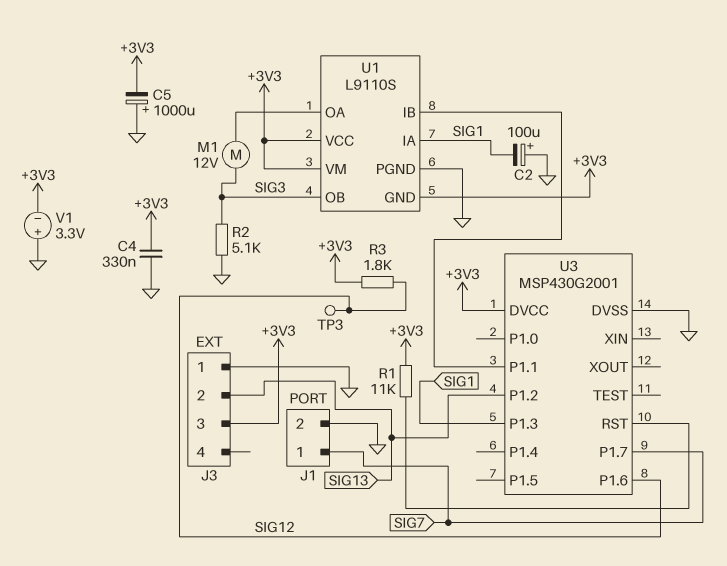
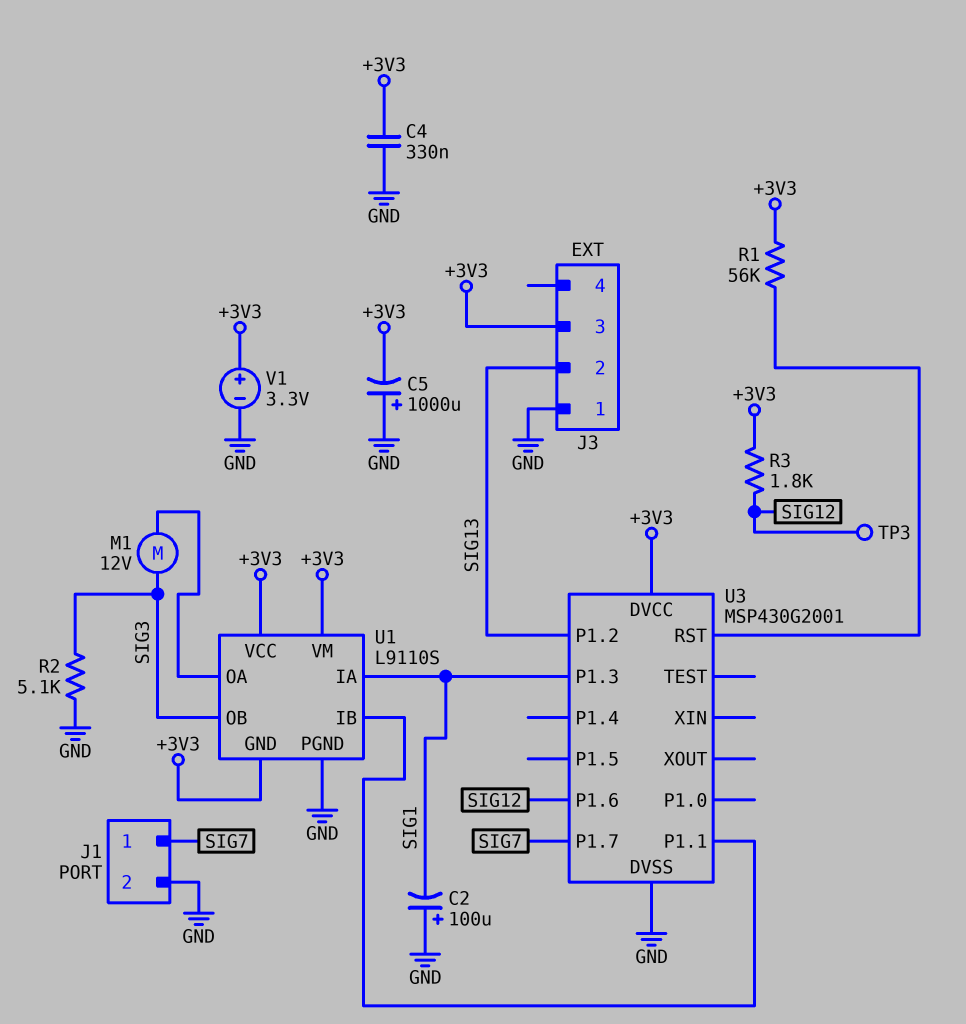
R1: 11k (+3V3, U3/RST) -> 56k (+3V3, U3/RST)
V1: 3.3V (plus GND, minus +3V3) -> 3.3V (plus +3V3, minus GND)

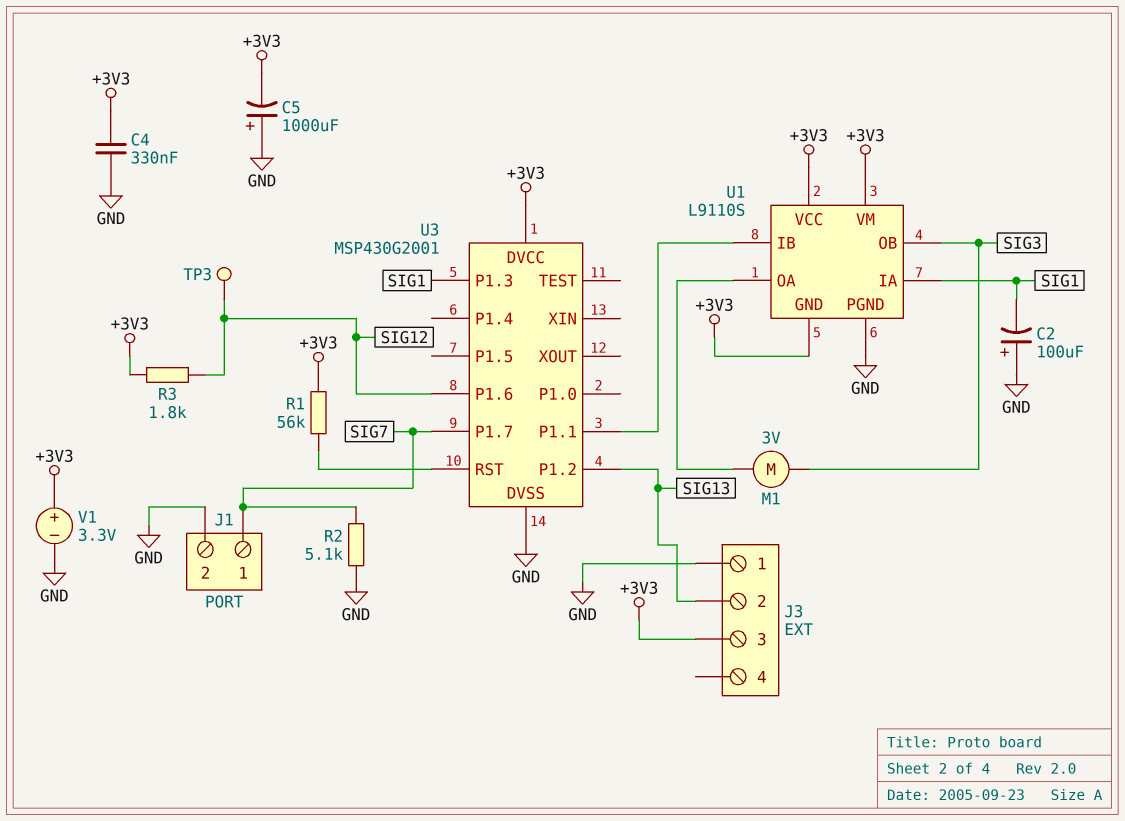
M1: motor 12V (SIG3, U1/OA) -> motor 3V (SIG3, U1/OA)
R2: 5.1k (GND, SIG3) -> 5.1k (GND, SIG7)

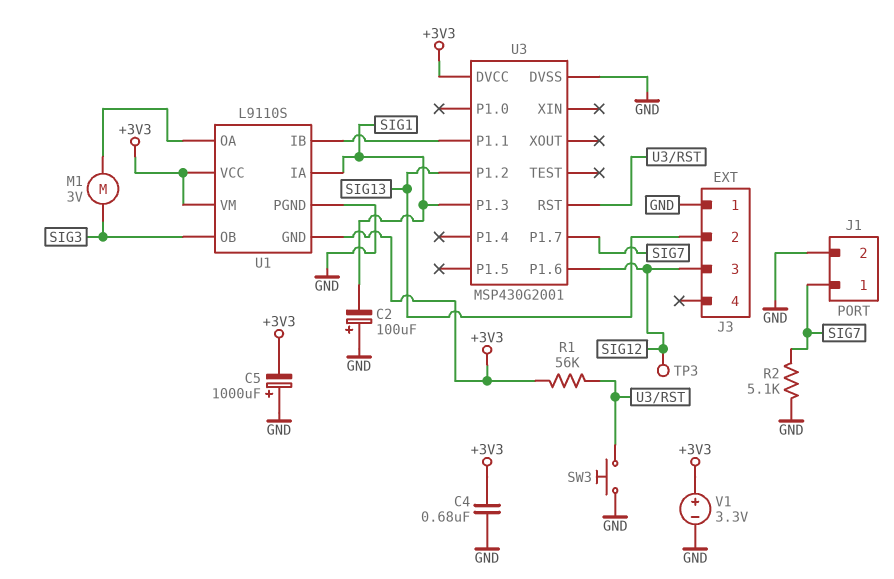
C4: 330nF (+3V3, GND) -> 680nF (+3V3, GND)
J3 pin 3: +3V3 -> SIG12
R3: 1.8k (+3V3, SIG12) -> none
SW3: none -> button (GND, U3/RST)

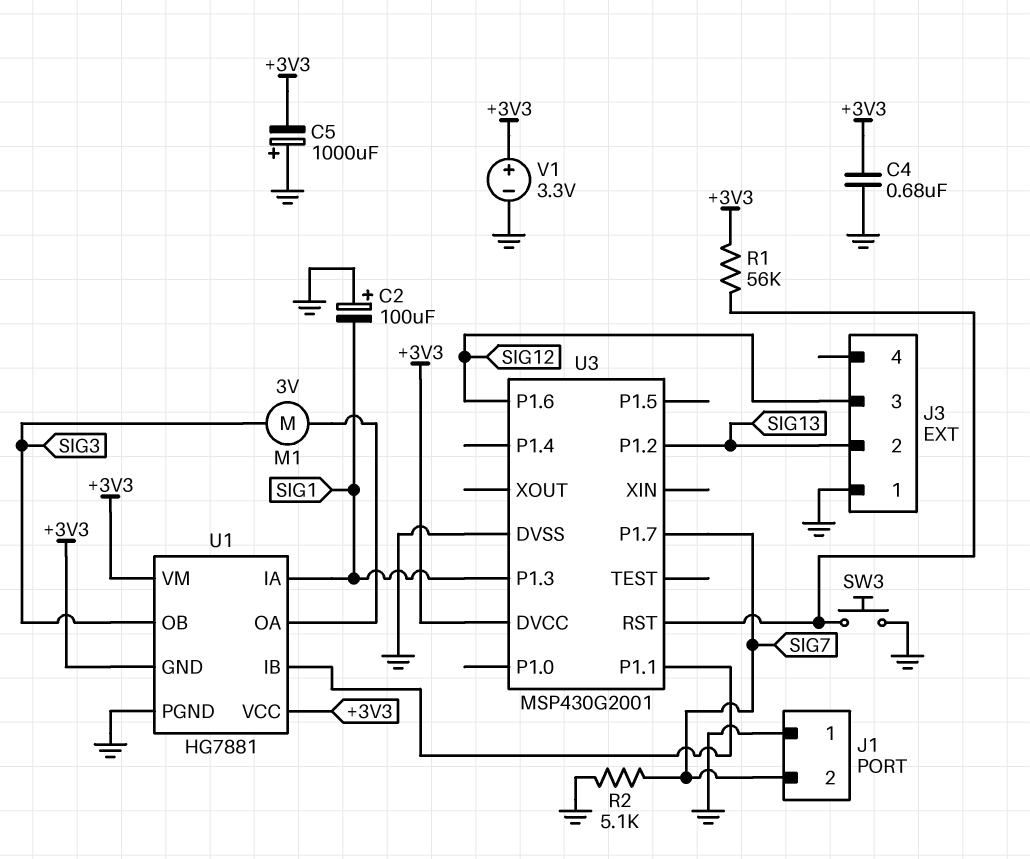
J1 pin 1: SIG7 -> GND
J1 pin 2: GND -> SIG7
TP3: test point (SIG12) -> none
U1: L9110S -> HG7881

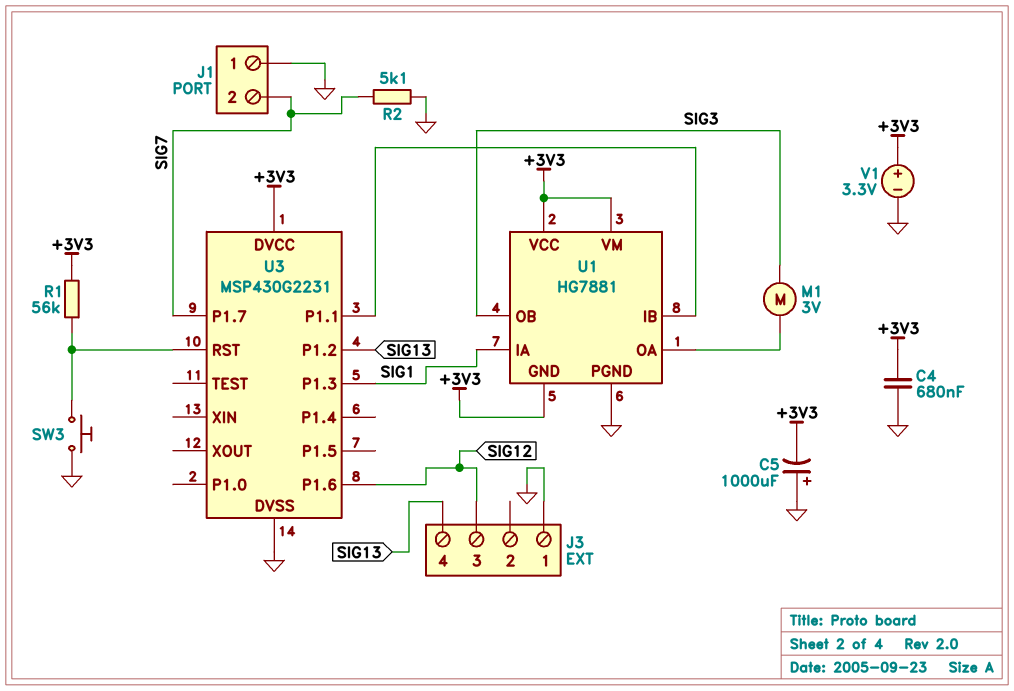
C2: 100uF (plus GND, minus SIG1) -> none
J3 pin 2: SIG13 -> none
J3 pin 4: none -> SIG13
U3: MSP430G2001 -> MSP430G2231

